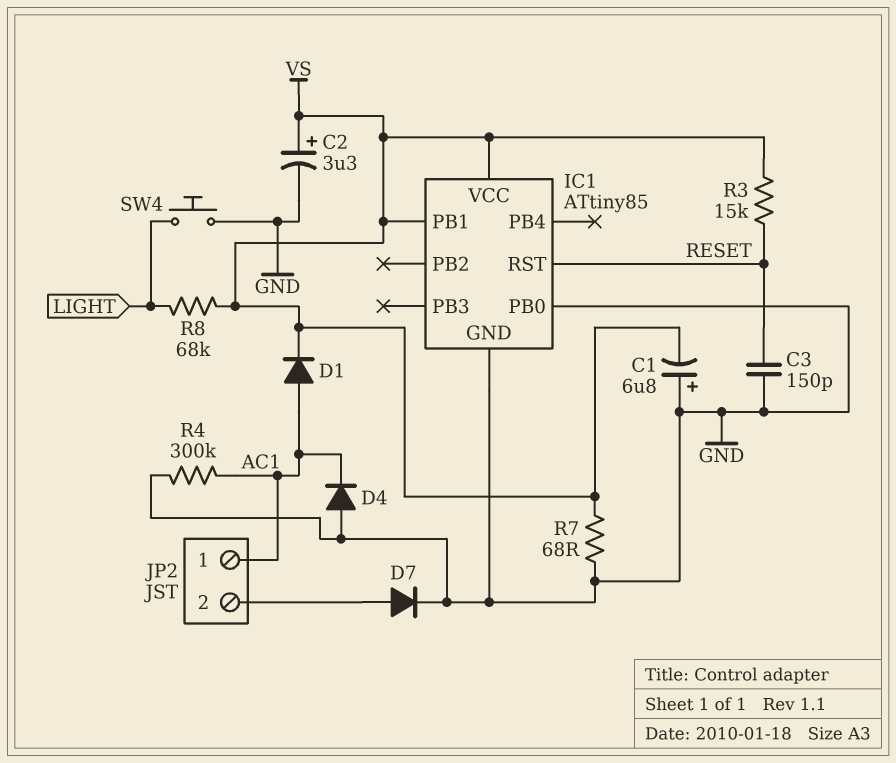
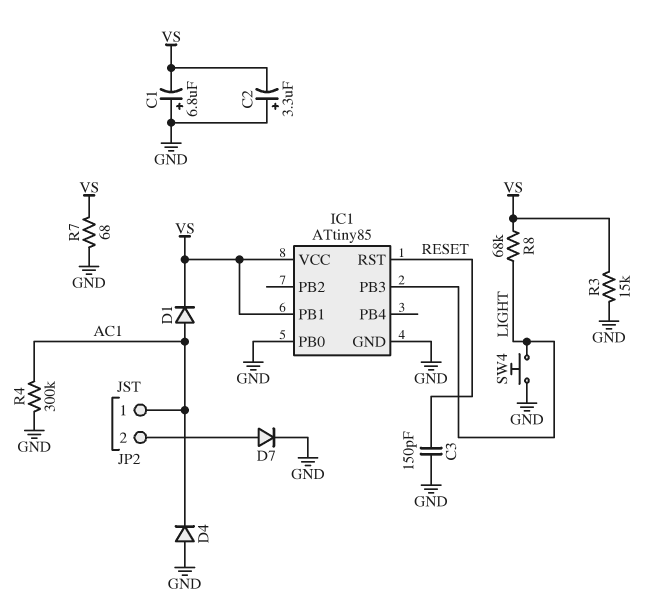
C2: 3.3uF (plus VS, minus GND) -> 3.3uF (plus GND, minus VS)
IC1 pin PB3: none -> LIGHT
R3: 15k (RESET, VS) -> 15k (GND, VS)

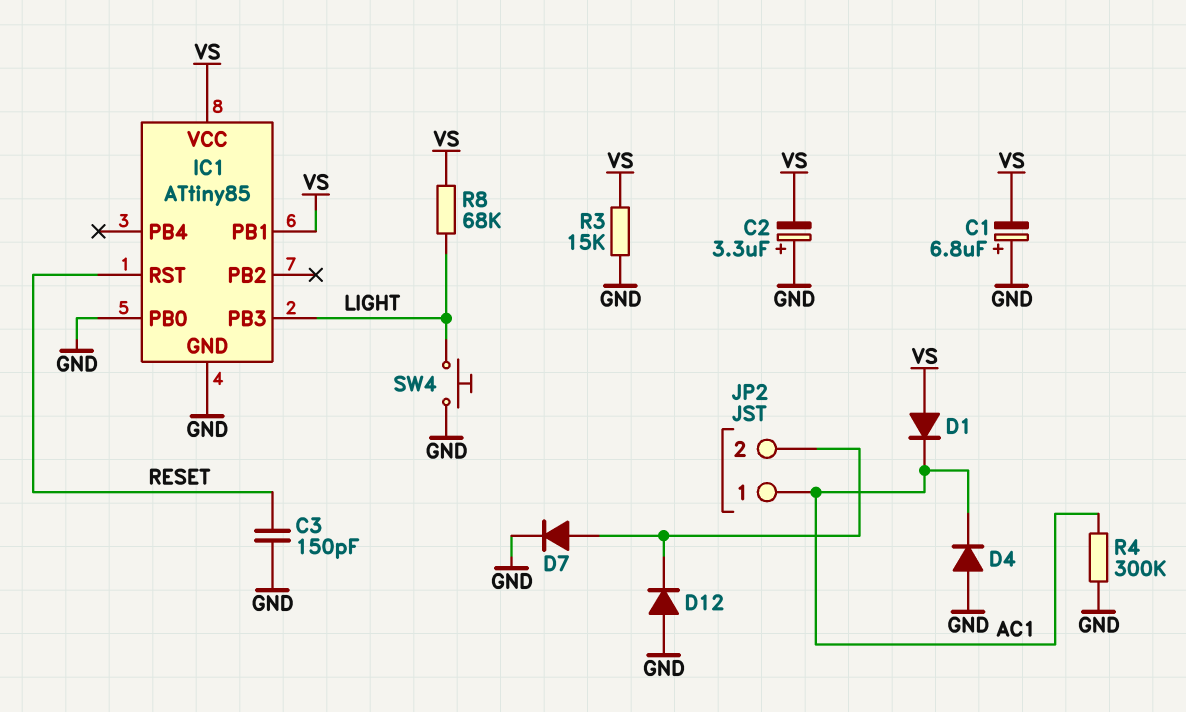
D1: diode (A AC1, K VS) -> diode (A VS, K AC1)
D12: none -> diode (A GND, K JP2/2)
R7: 68 (GND, VS) -> none

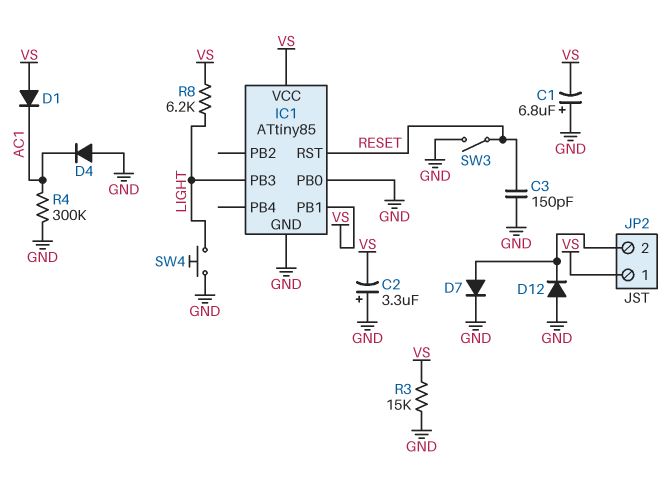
JP2 pin 1: AC1 -> VS
R8: 68k (LIGHT, VS) -> 6.2k (LIGHT, VS)
SW3: none -> switch (GND, RESET)

